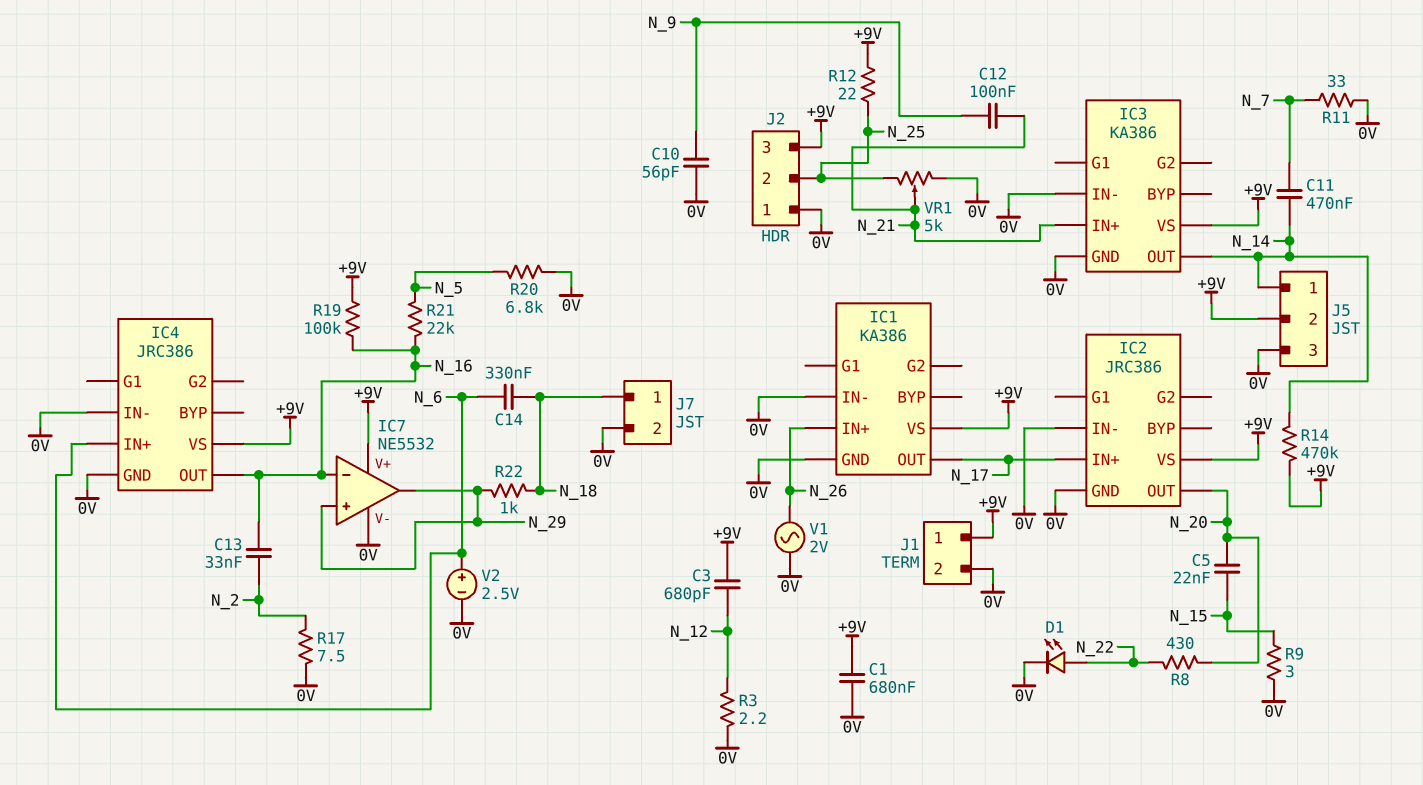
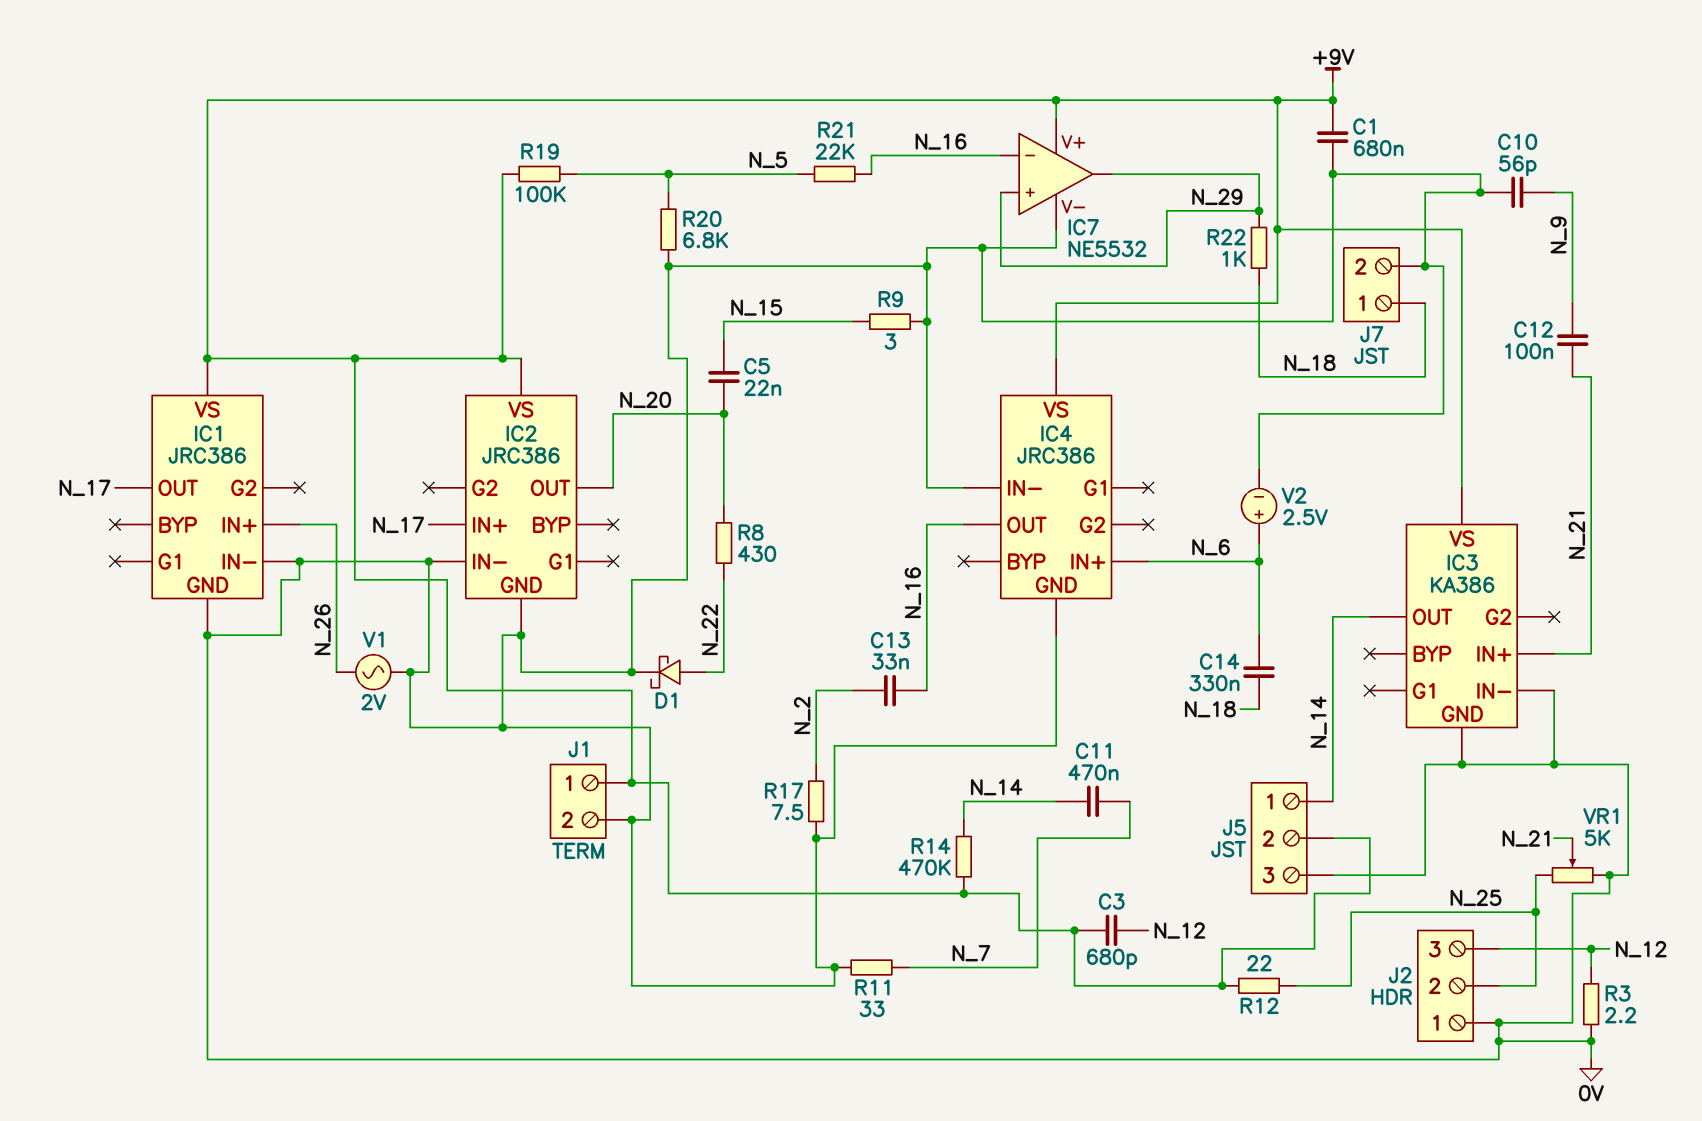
D1: LED (A N_22, K 0V) -> schottky (A N_22, K 0V)
IC1: KA386 -> JRC386
J2 pin 3: +9V -> N_12
R19: 100k (+9V, N_16) -> 100k (+9V, N_5)

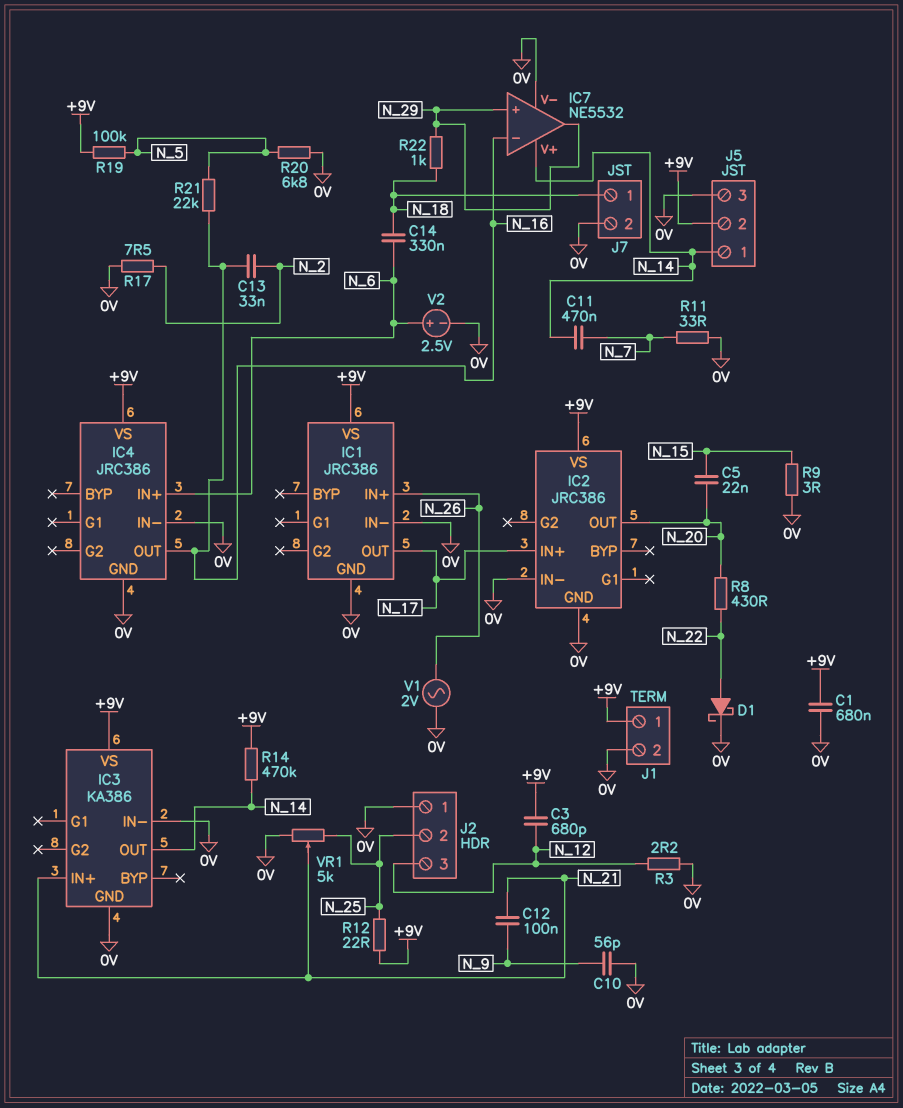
IC7 pin V+: +9V -> N_14

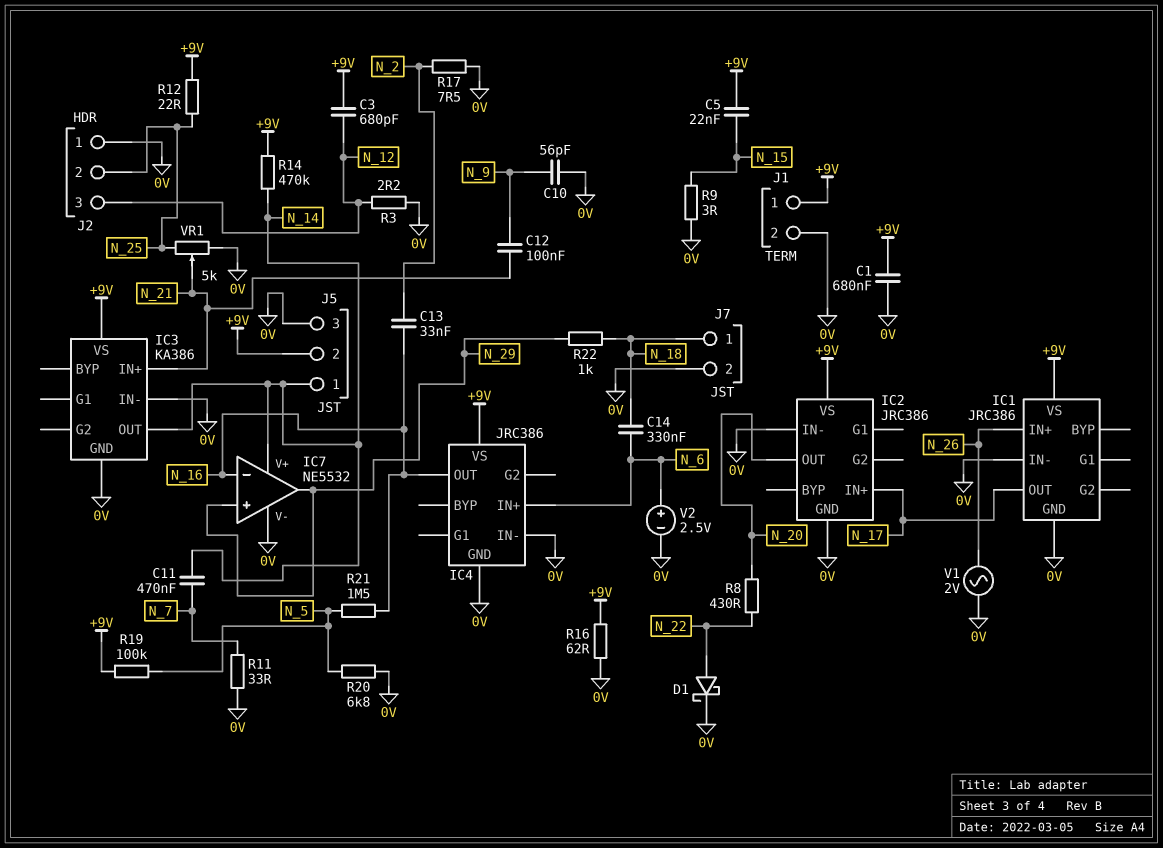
C5: 22nF (N_15, N_20) -> 22nF (+9V, N_15)
R16: none -> 62 (+9V, 0V)
R21: 22k (N_5, N_16) -> 1.5M (N_5, N_16)

